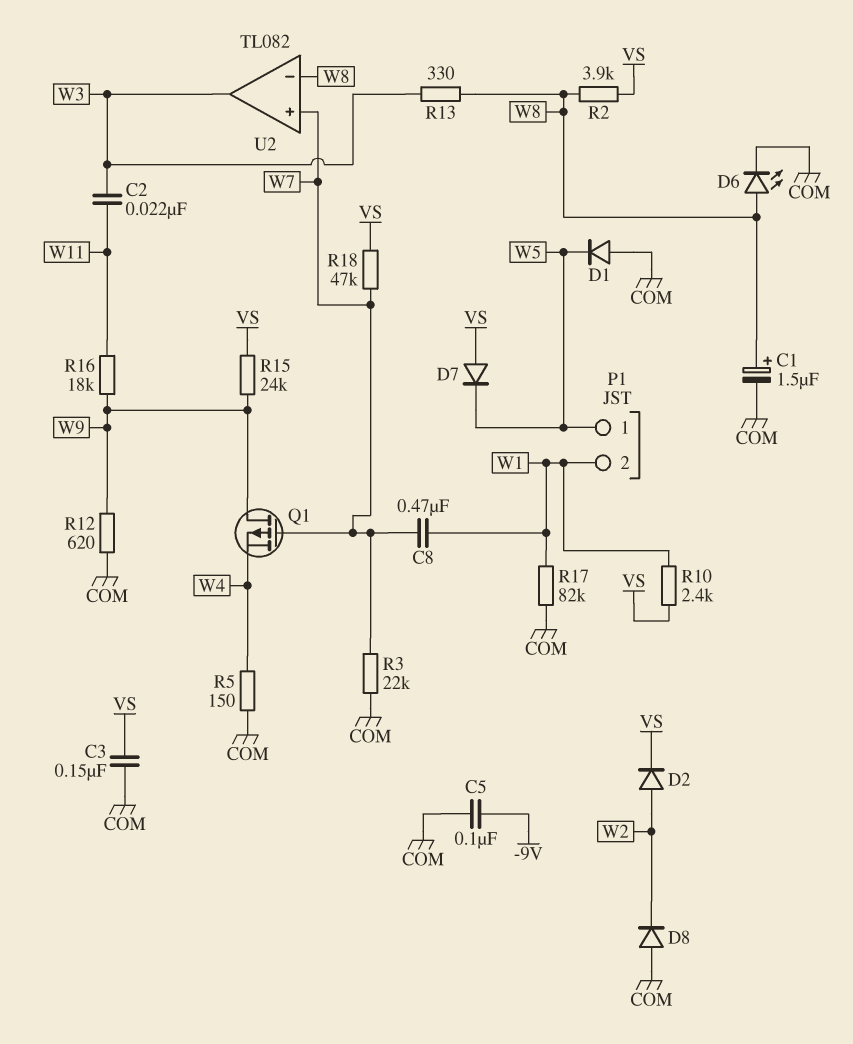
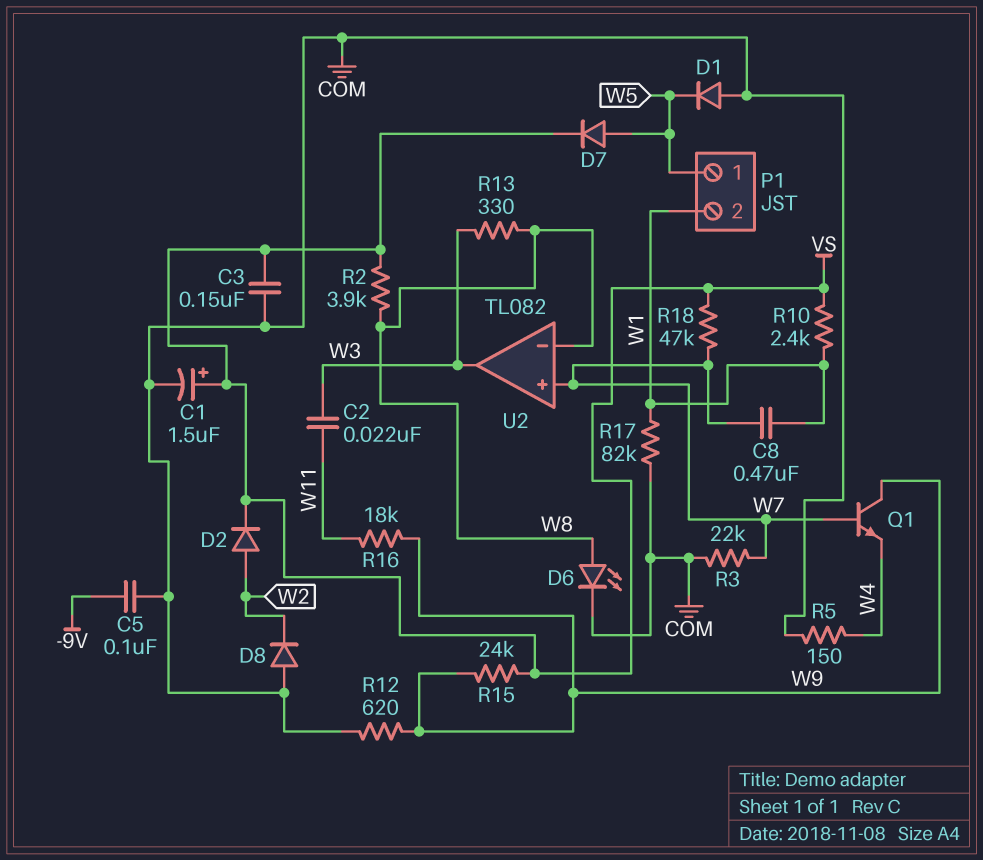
C1: 1.5uF (plus W8, minus COM) -> 1.5uF (plus VS, minus COM)
D7: diode (A VS, K W5) -> diode (A W5, K VS)
Q1: PMOS (G W7, D W9, S W4) -> NPN (B W7, C W9, E W4)

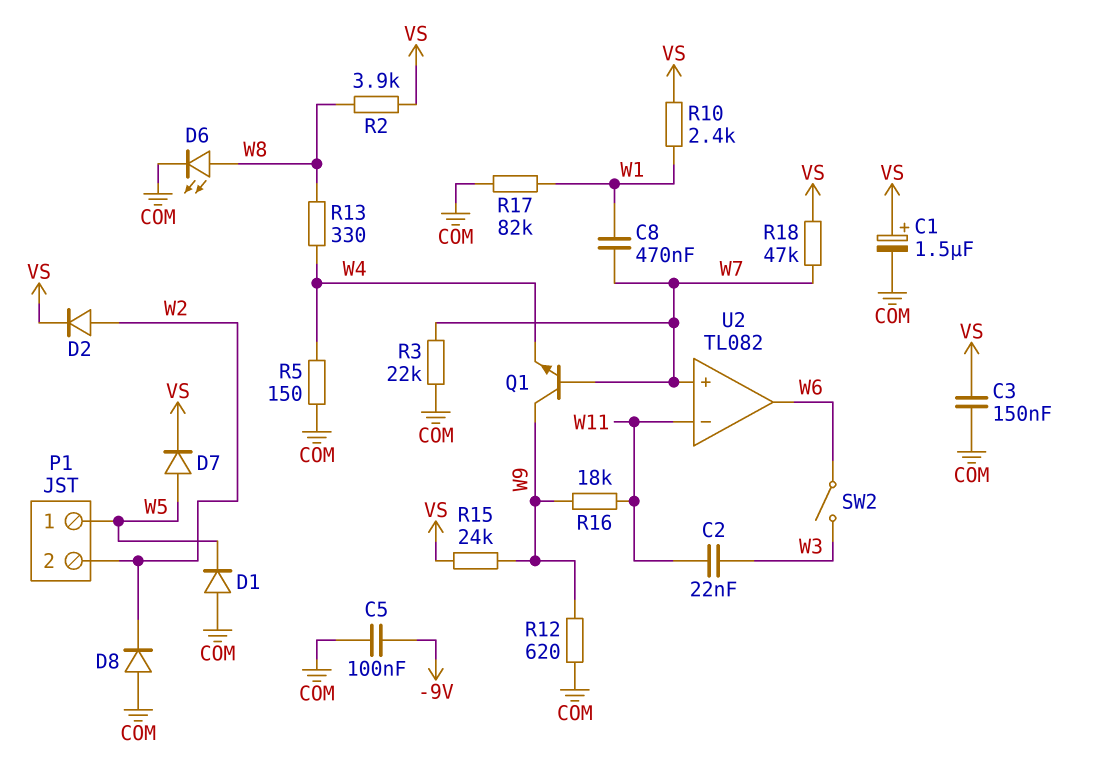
P1 pin 2: W1 -> W2
R13: 330 (W3, W8) -> 330 (W4, W8)
SW2: none -> switch (W3, W6)
U2 pin in-: W8 -> W11
U2 pin out: W3 -> W6

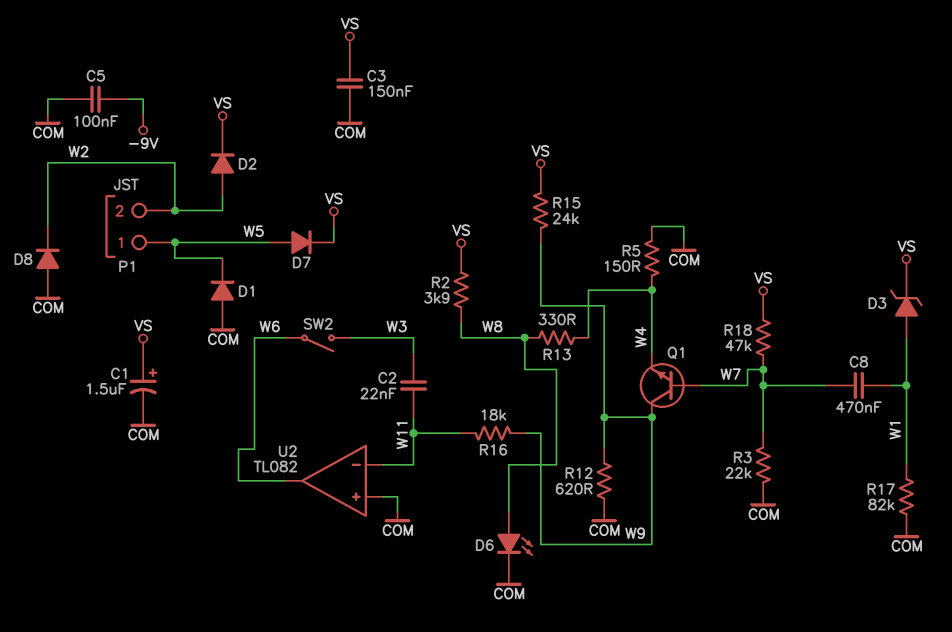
D3: none -> zener (A W1, K VS)
R10: 2.4k (VS, W1) -> none
U2 pin in+: W7 -> COM

